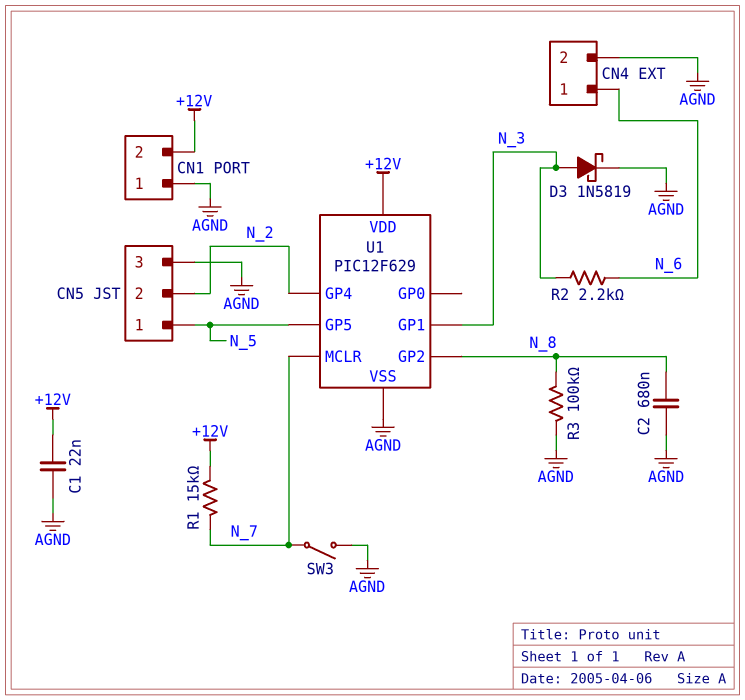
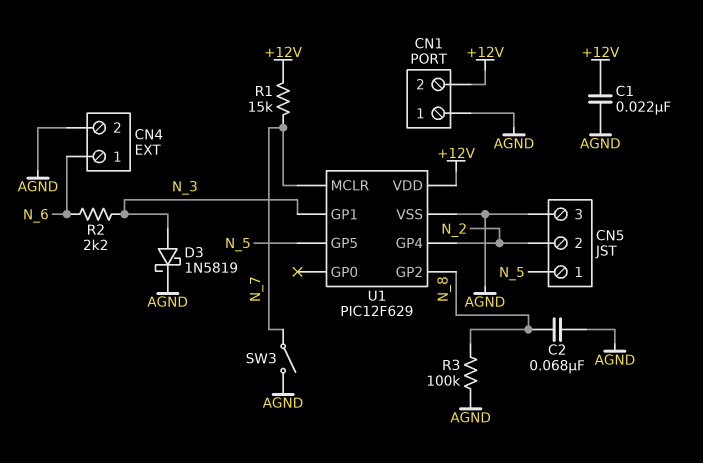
C2: 680nF (AGND, N_8) -> 68nF (AGND, N_8)

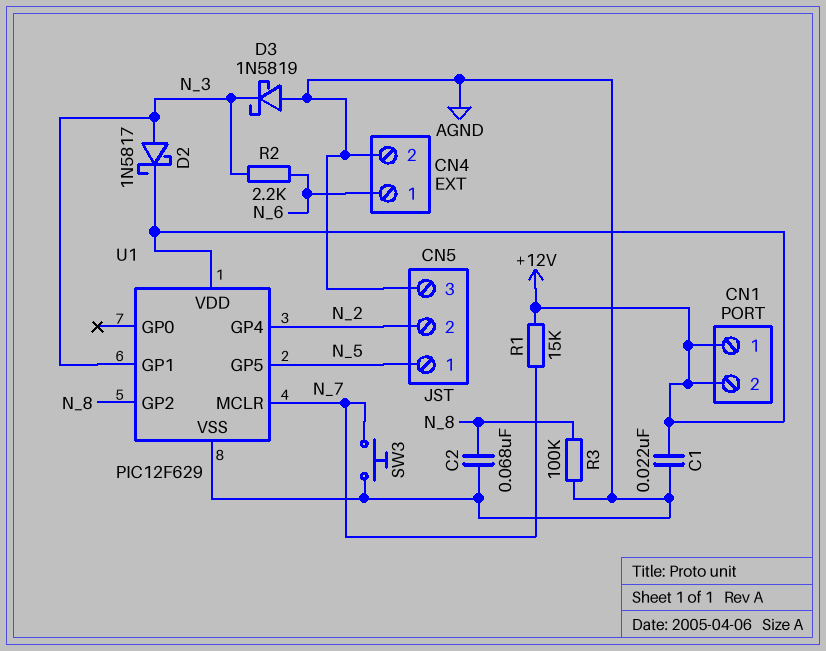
CN1 pin 1: AGND -> +12V
D2: none -> schottky 1N5817 (A N_3, K +12V)
D3: schottky 1N5819 (A N_3, K AGND) -> schottky 1N5819 (A AGND, K N_3)
SW3: switch (AGND, N_7) -> button (AGND, N_7)

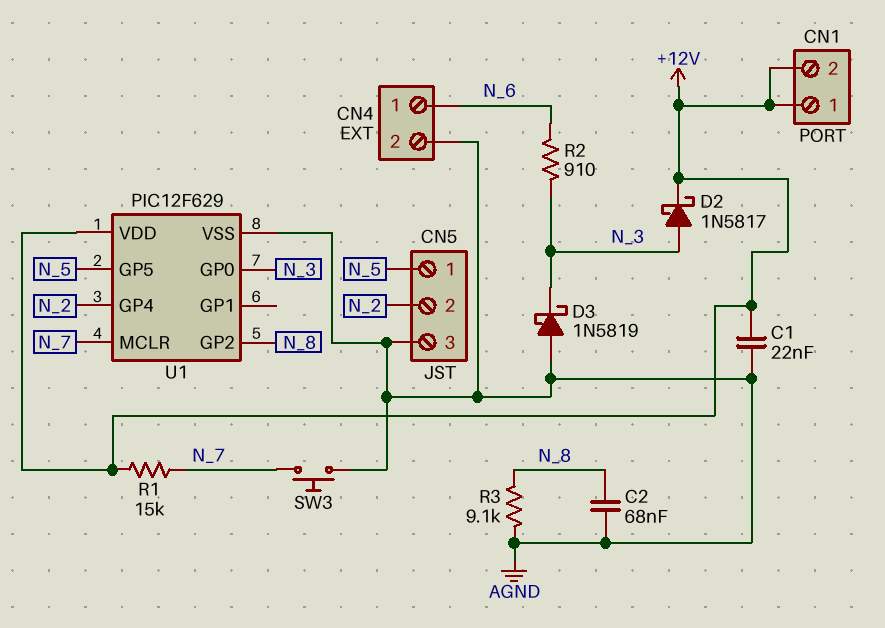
R2: 2.2k (N_3, N_6) -> 910 (N_3, N_6)
R3: 100k (AGND, N_8) -> 9.1k (AGND, N_8)
U1 pin GP0: none -> N_3
U1 pin GP1: N_3 -> none

